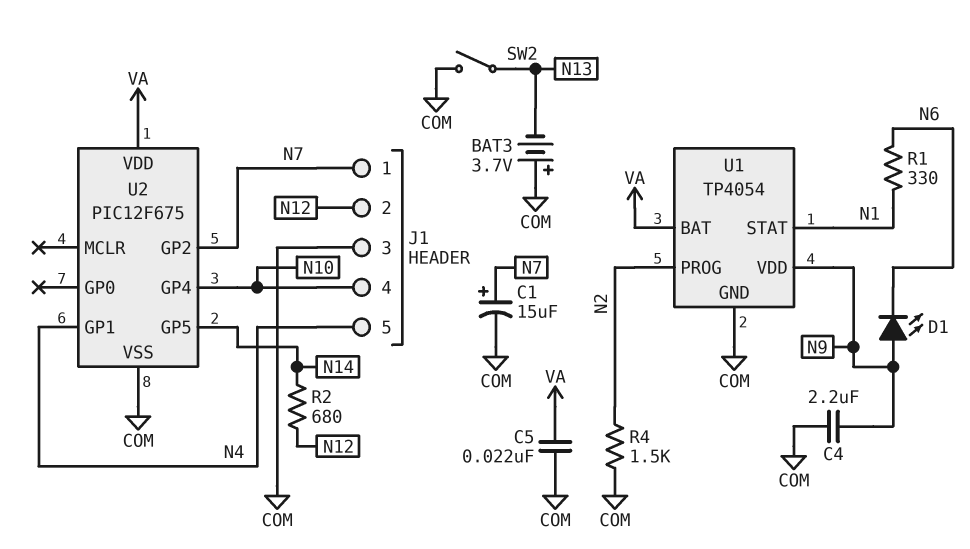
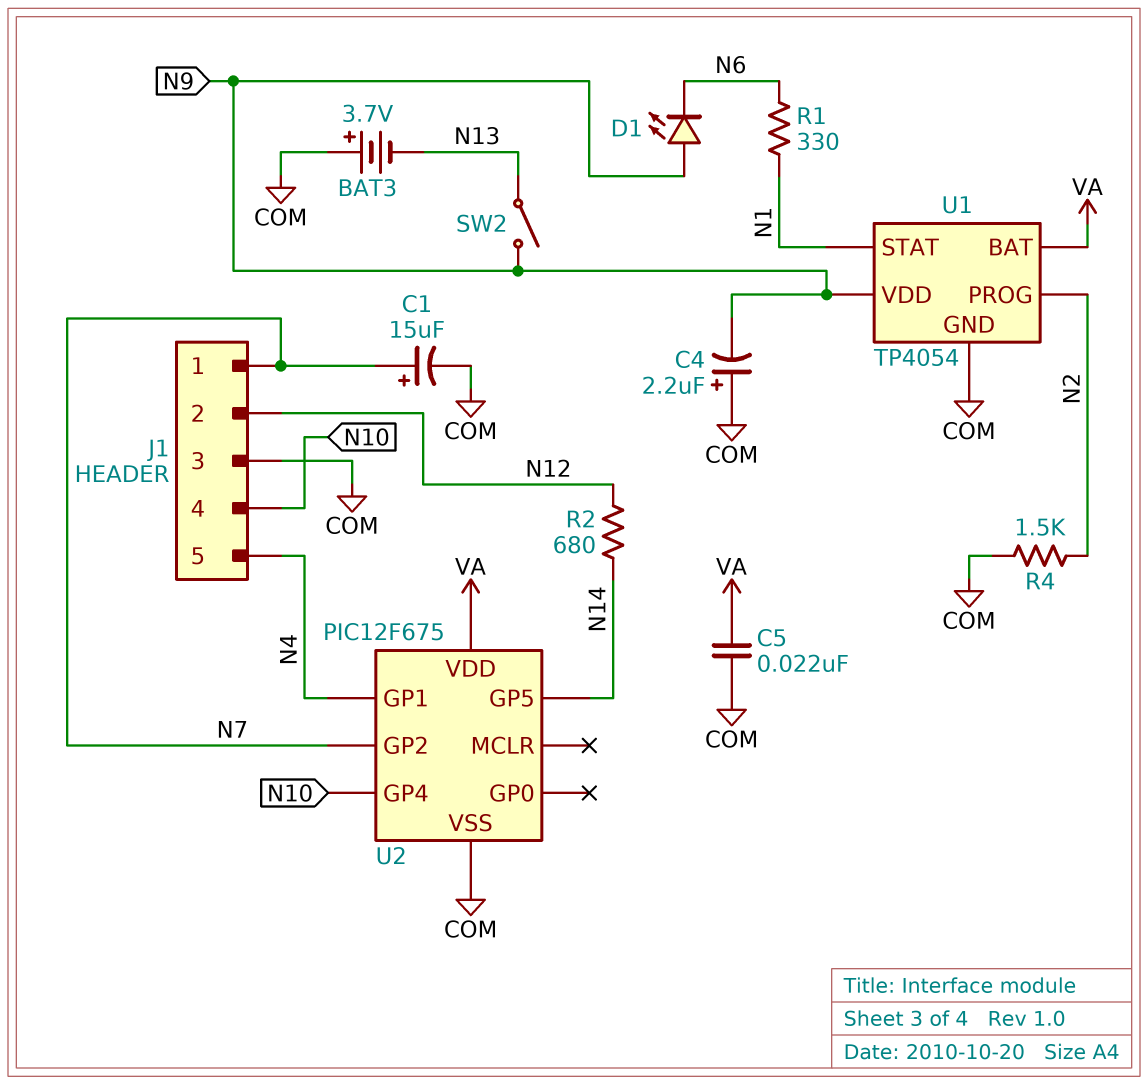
C4: 2.2uF (COM, N9) -> 2.2uF (plus COM, minus N9)
SW2: switch (COM, N13) -> switch (N9, N13)

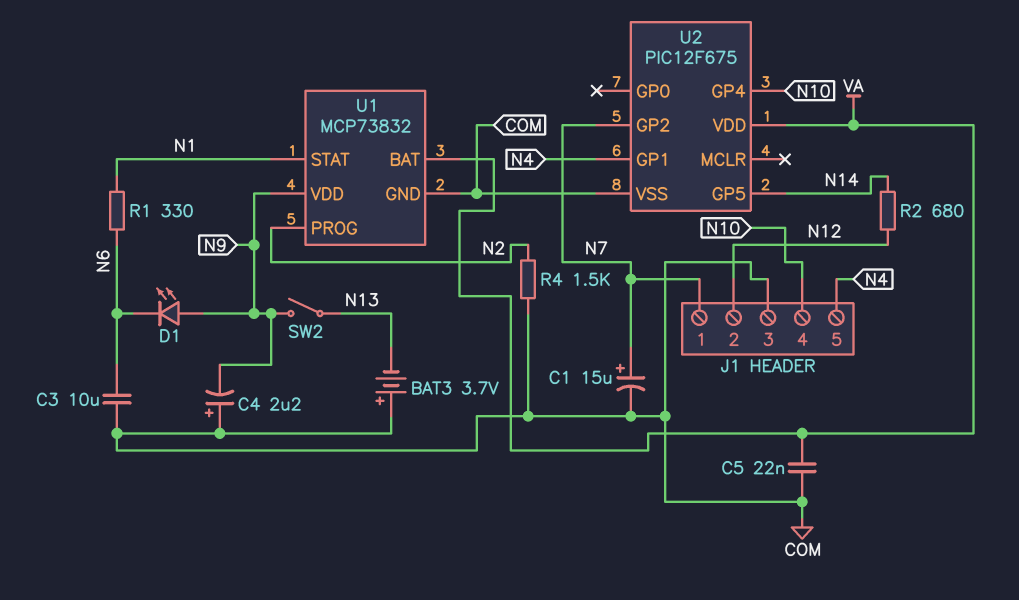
C3: none -> 10uF (COM, N6)
U1: TP4054 -> MCP73832

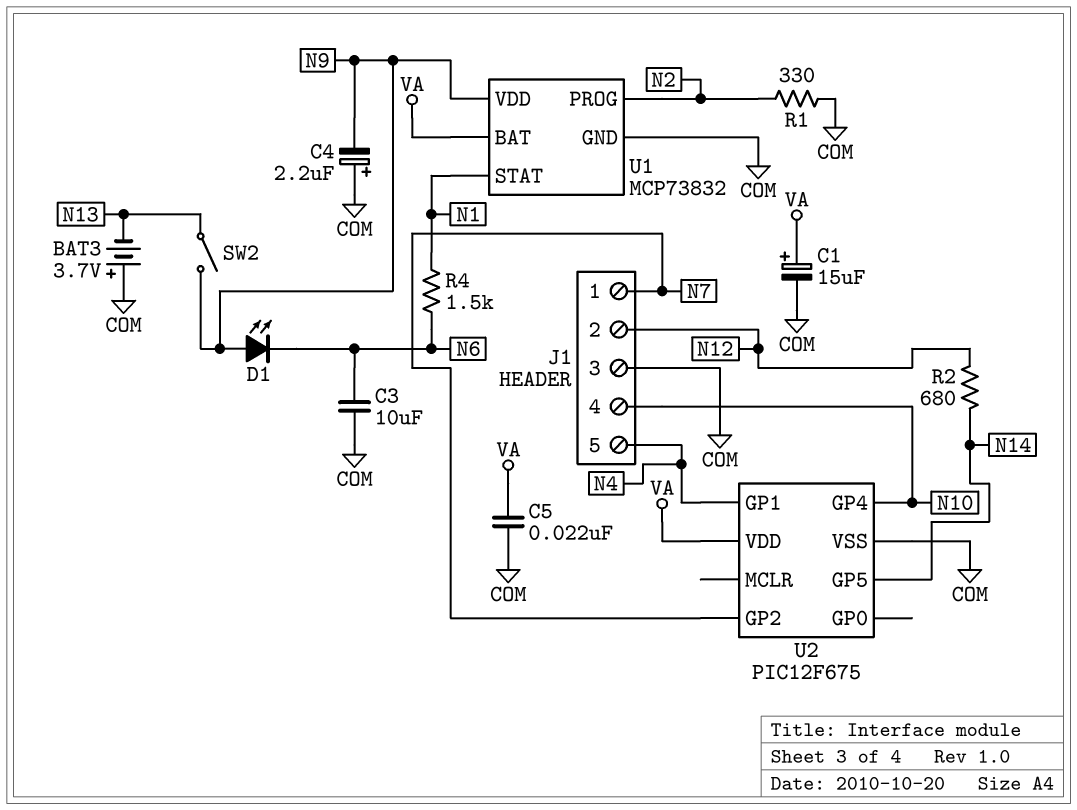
C1: 15uF (plus N7, minus COM) -> 15uF (plus VA, minus COM)
R1: 330 (N1, N6) -> 330 (COM, N2)
R4: 1.5k (COM, N2) -> 1.5k (N1, N6)

